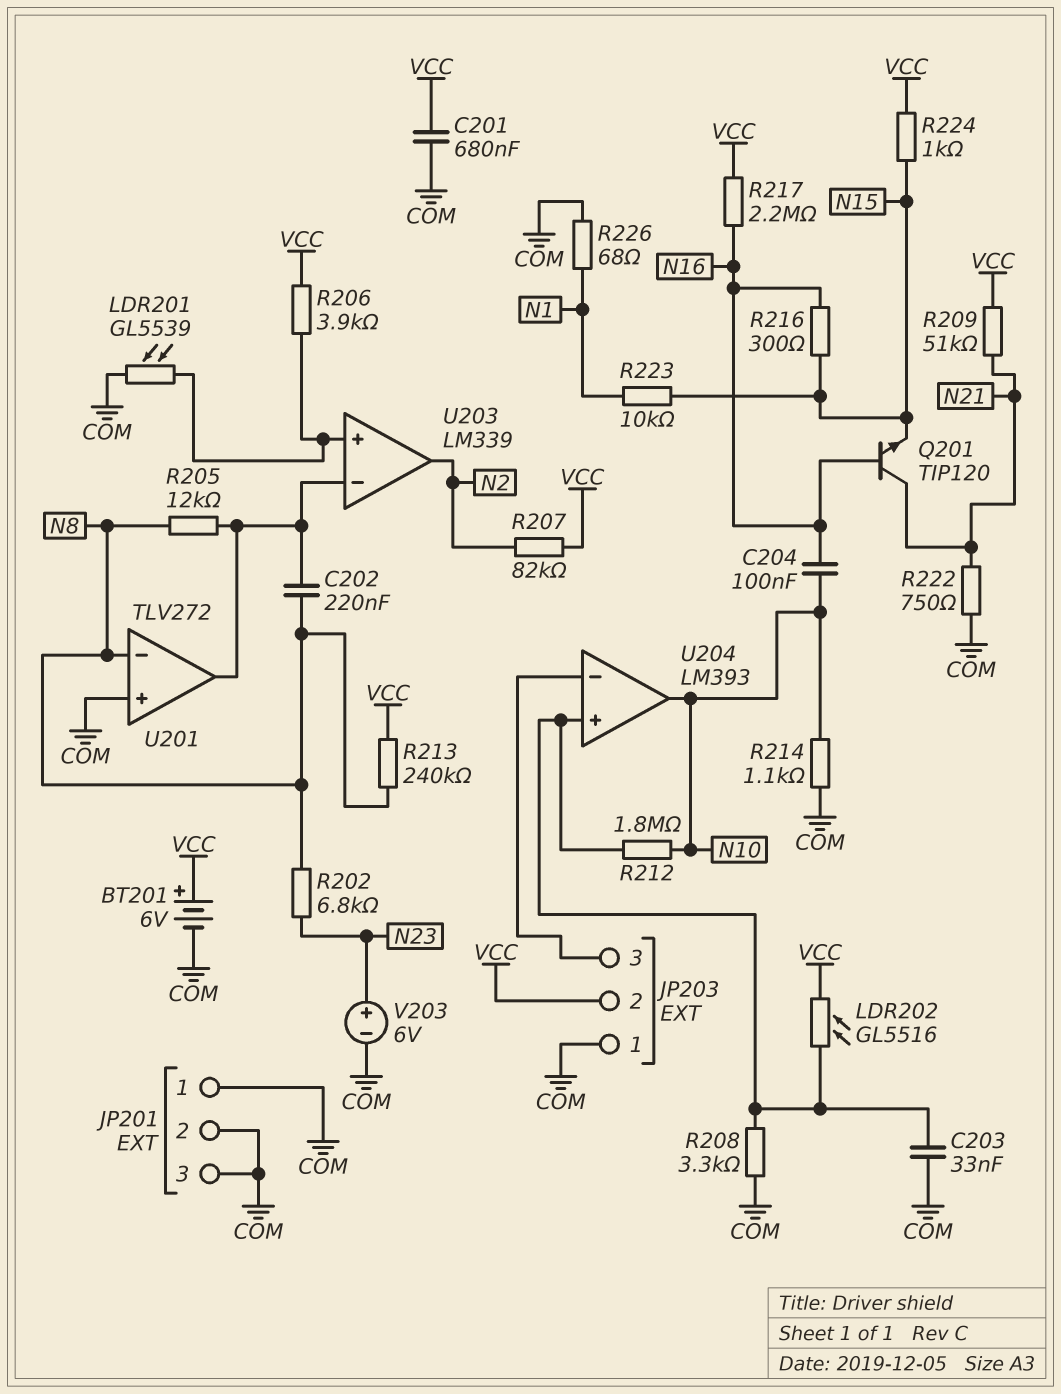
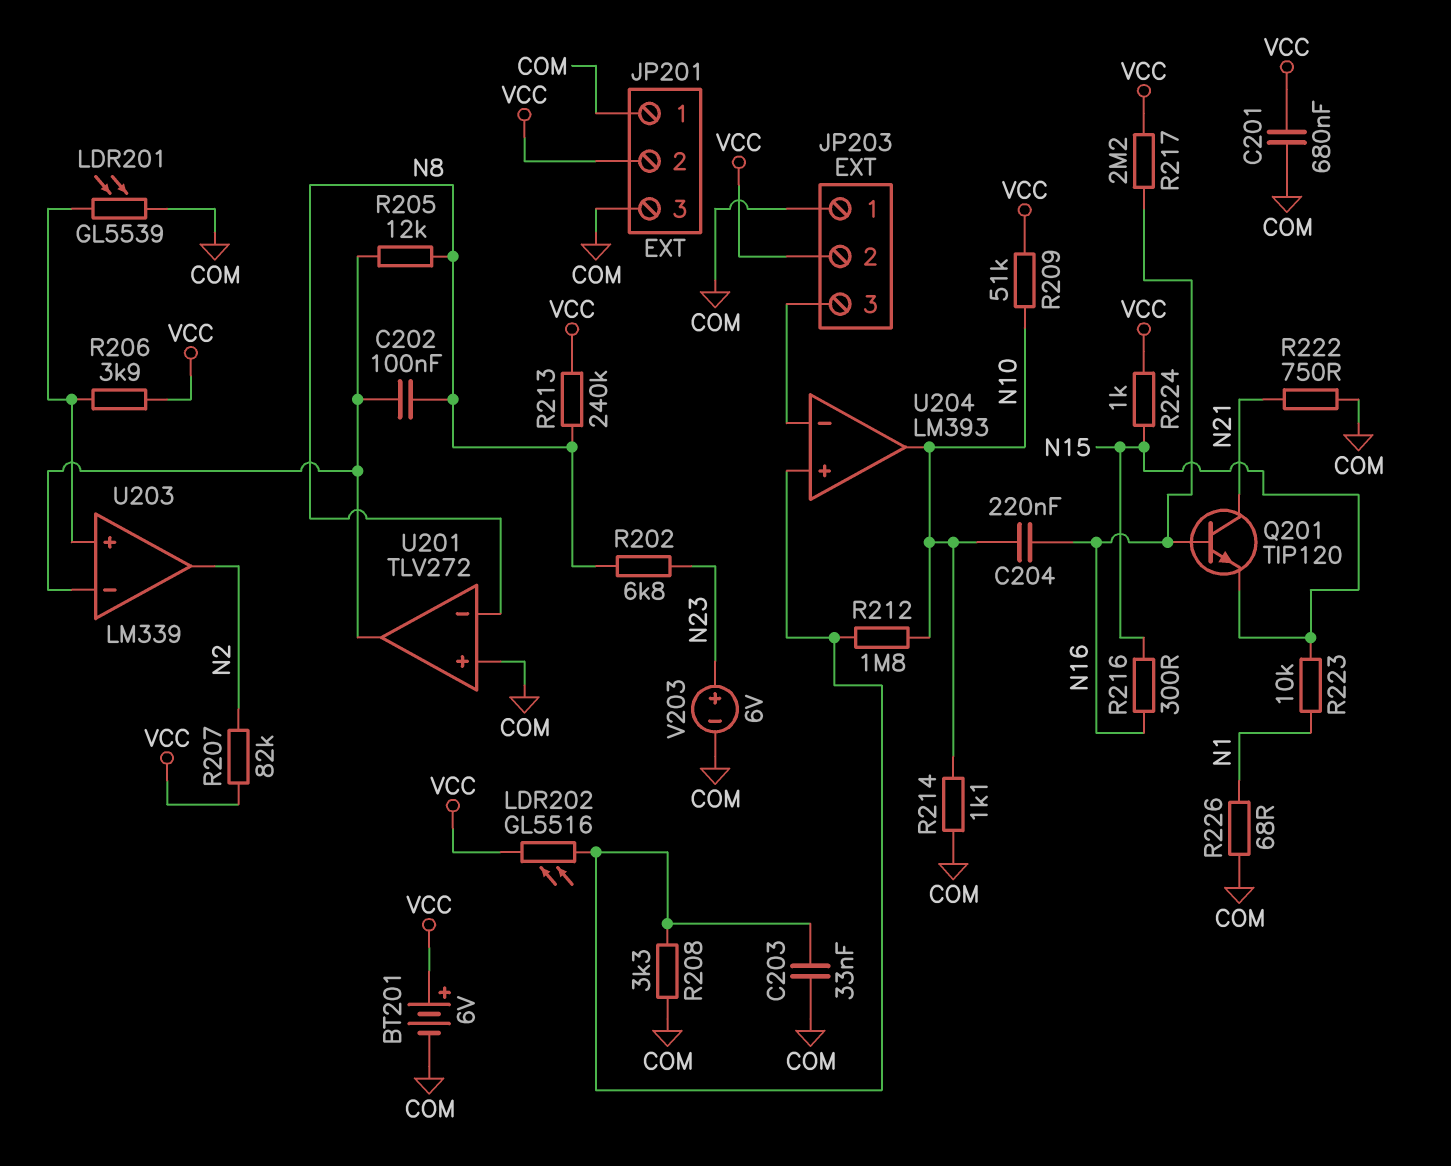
C202: 220nF (N8, U201/out) -> 100nF (N8, U201/out)
C204: 100nF (N10, N16) -> 220nF (N10, N16)
JP201 pin 2: COM -> VCC
R209: 51k (N21, VCC) -> 51k (N10, VCC)

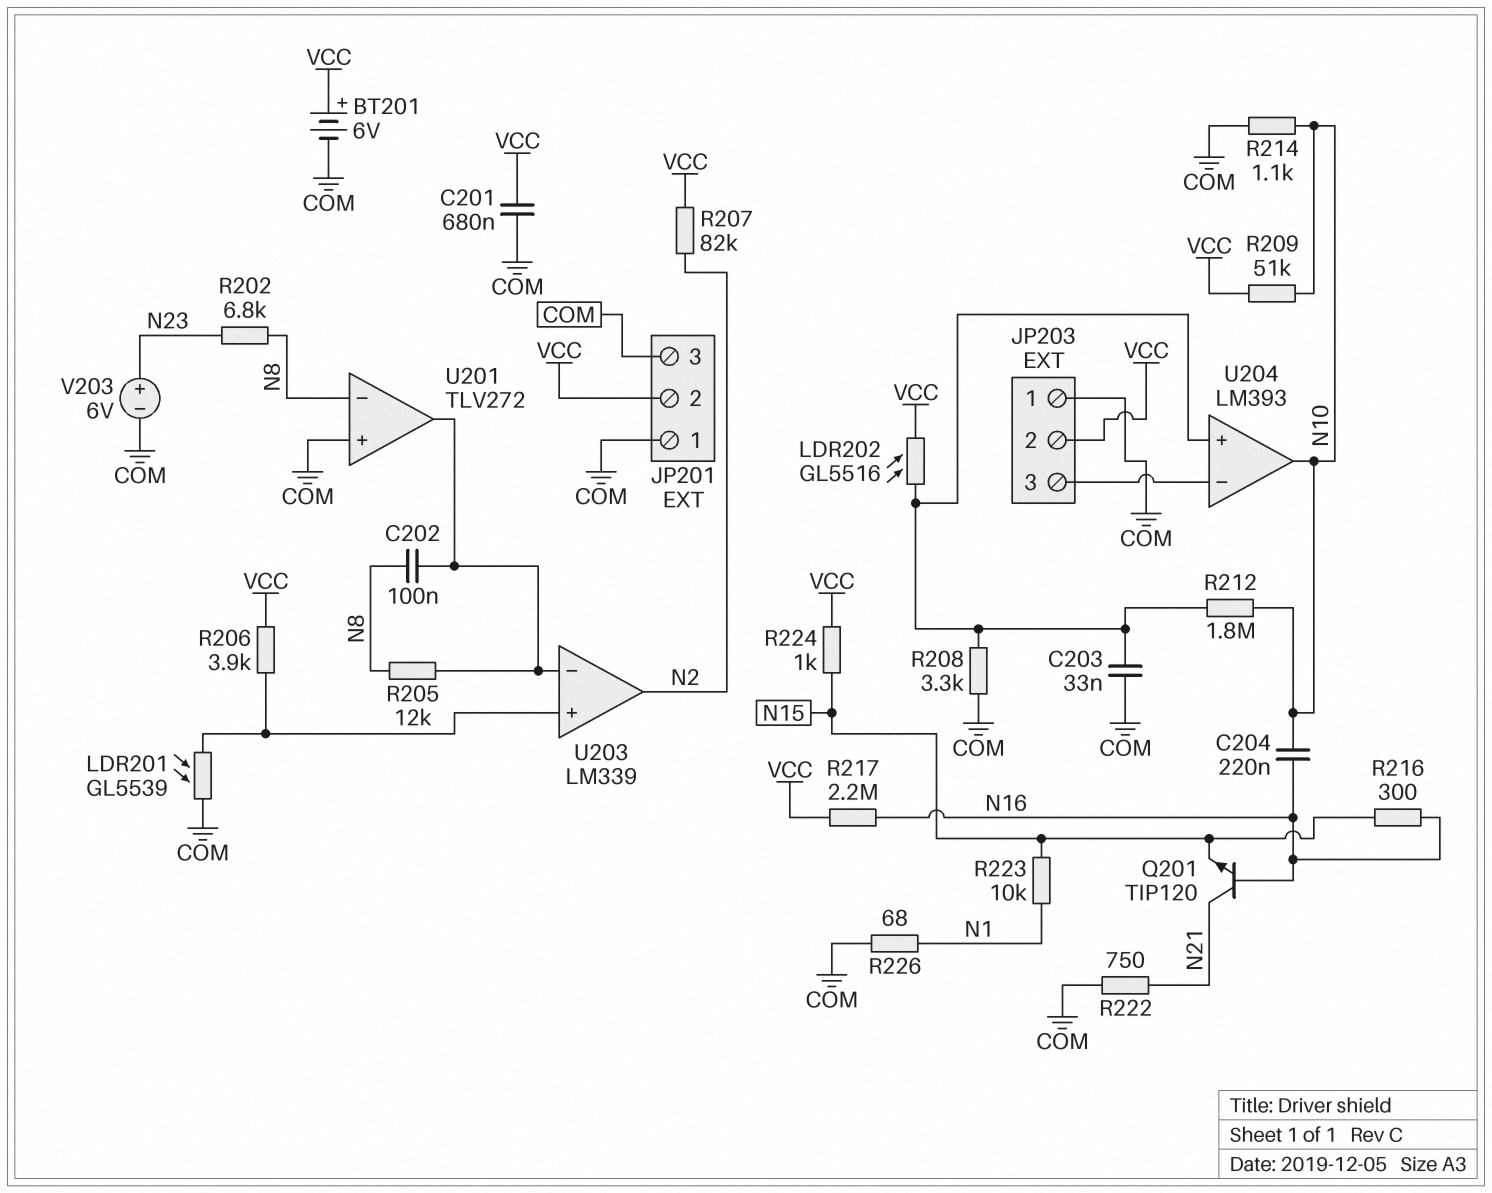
R213: 240k (N8, VCC) -> none

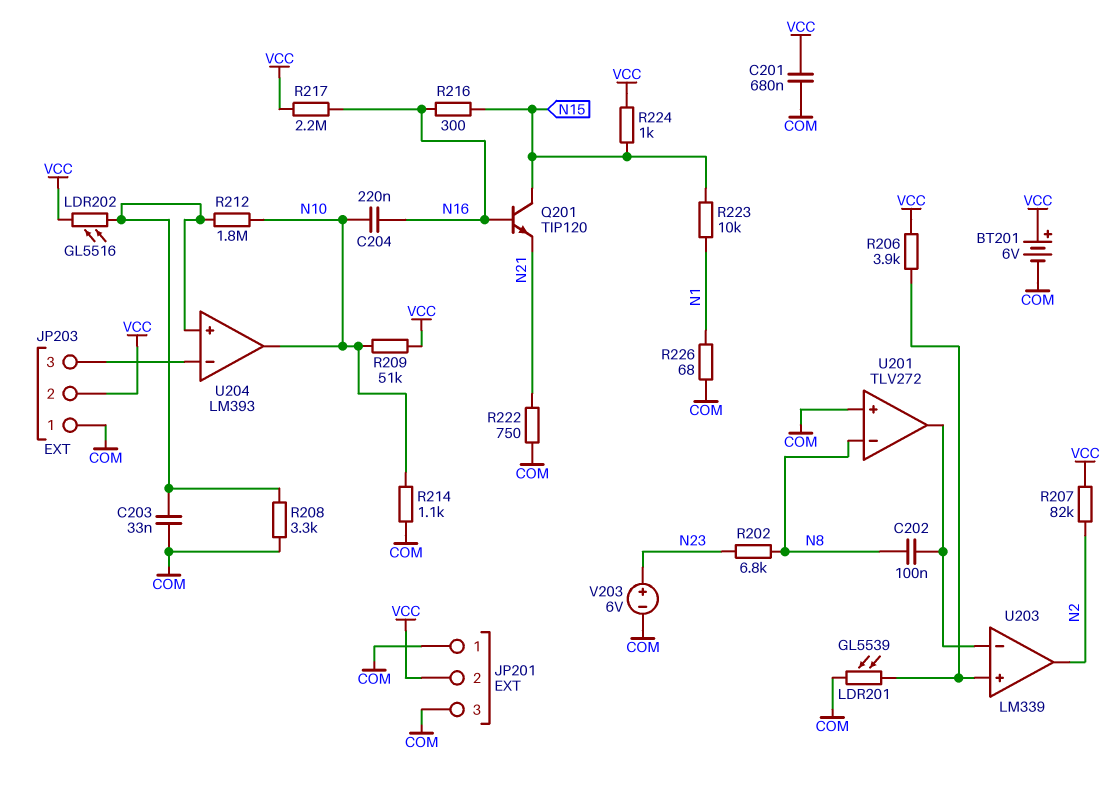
Q201: NPN TIP120 (B N16, C N21, E N15) -> NPN TIP120 (B N16, C N15, E N21)
R205: 12k (N8, U201/out) -> none

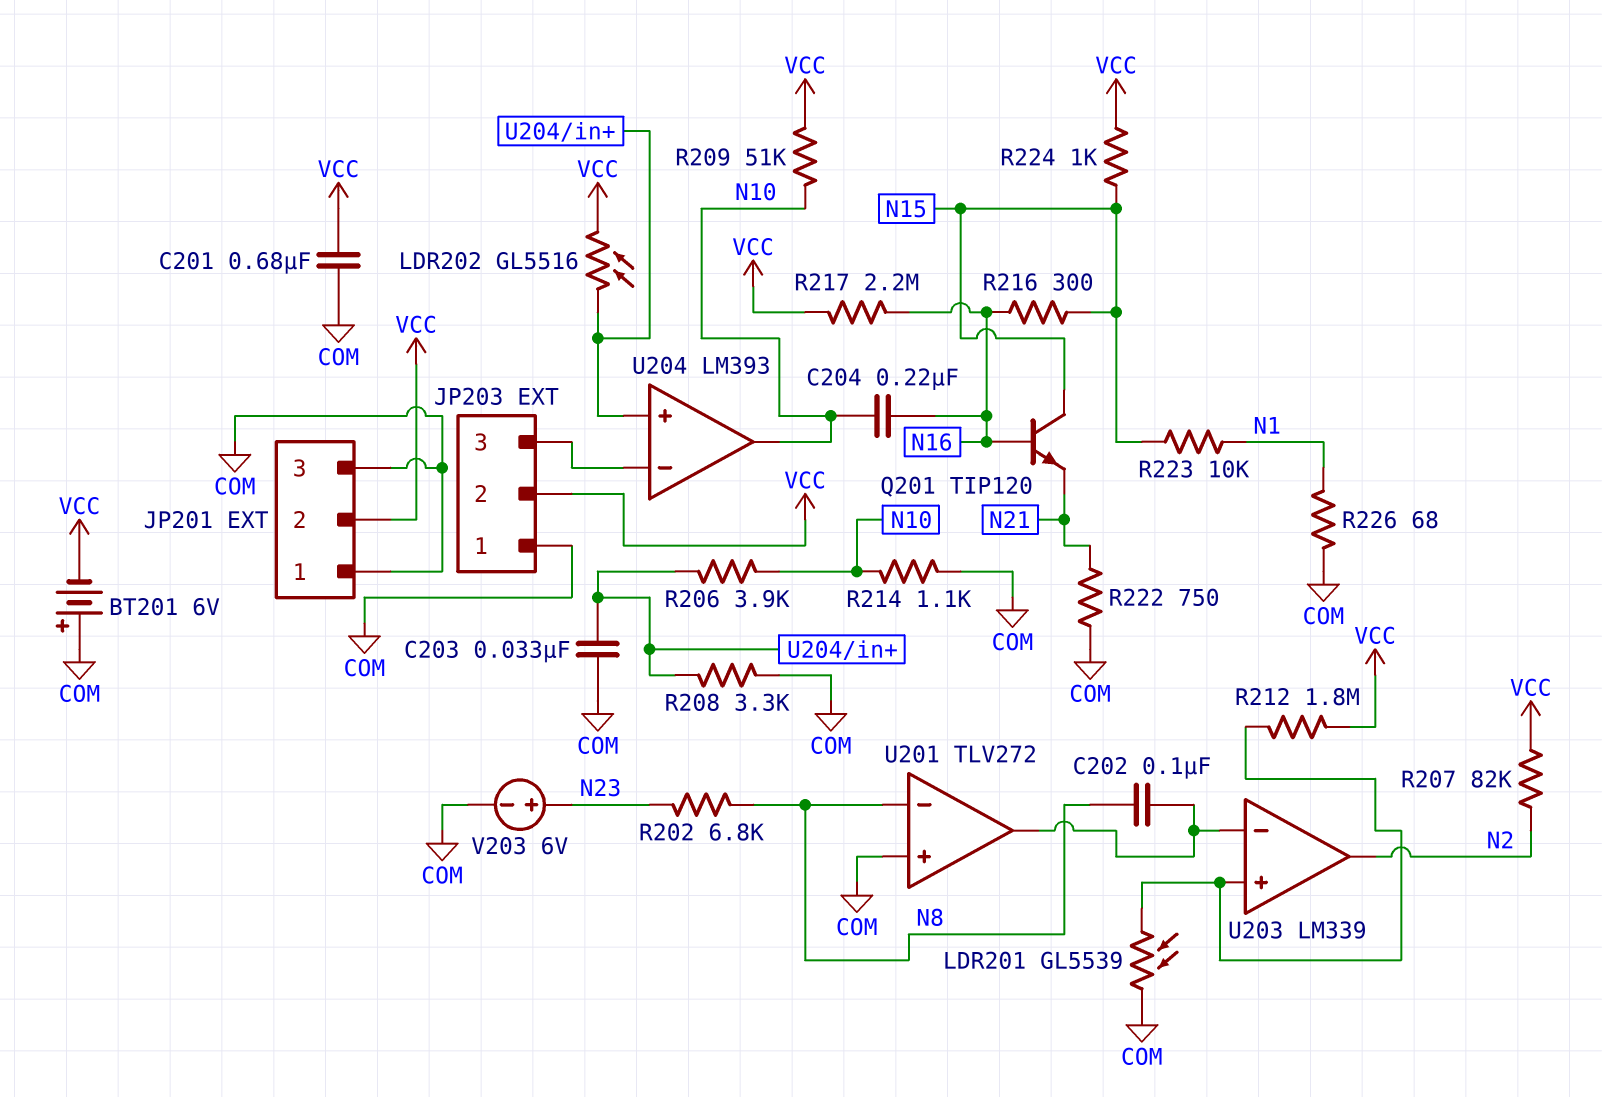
BT201: 6V (plus VCC, minus COM) -> 6V (plus COM, minus VCC)
R206: 3.9k (U203/in+, VCC) -> 3.9k (N10, U204/in+)
R212: 1.8M (N10, U204/in+) -> 1.8M (U203/in+, VCC)

